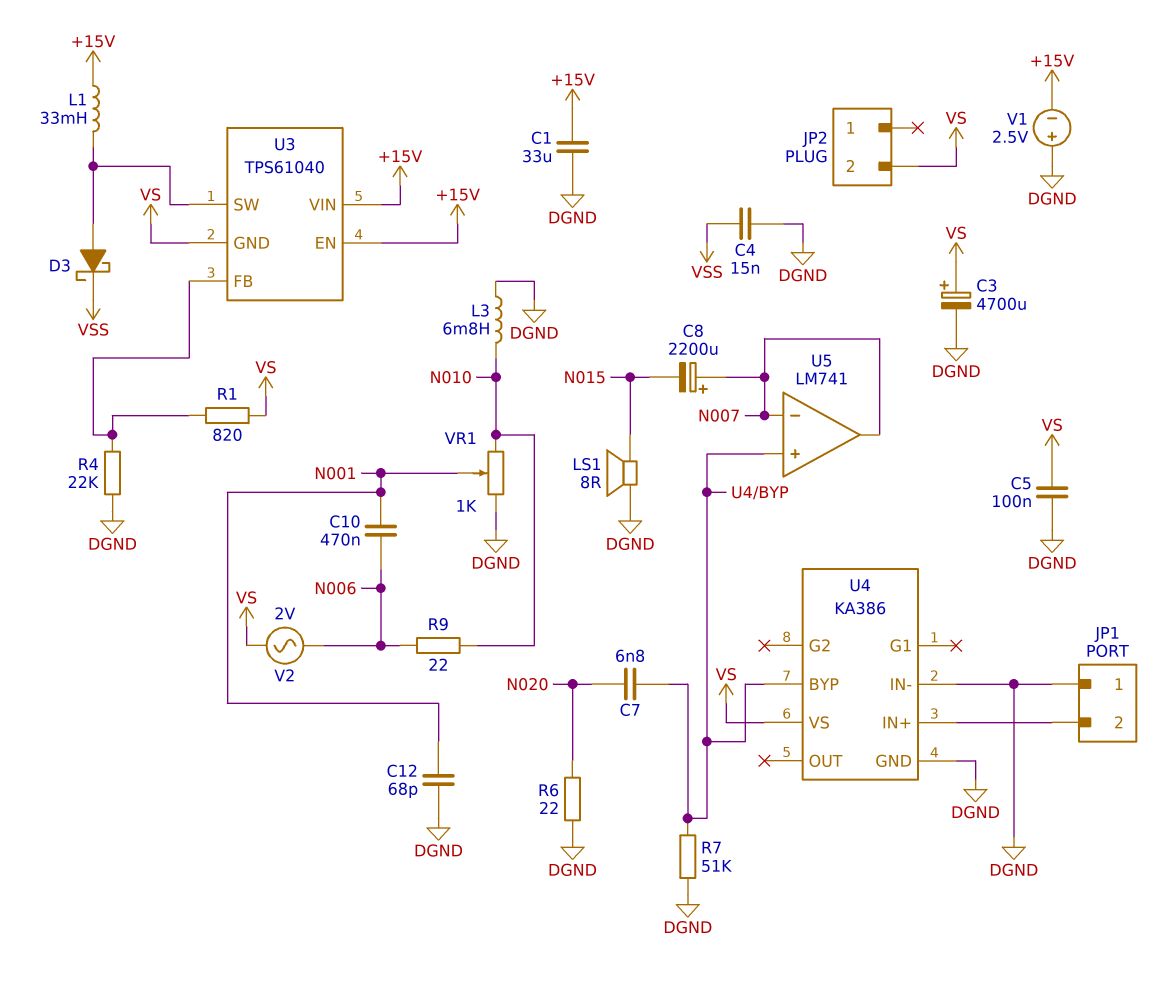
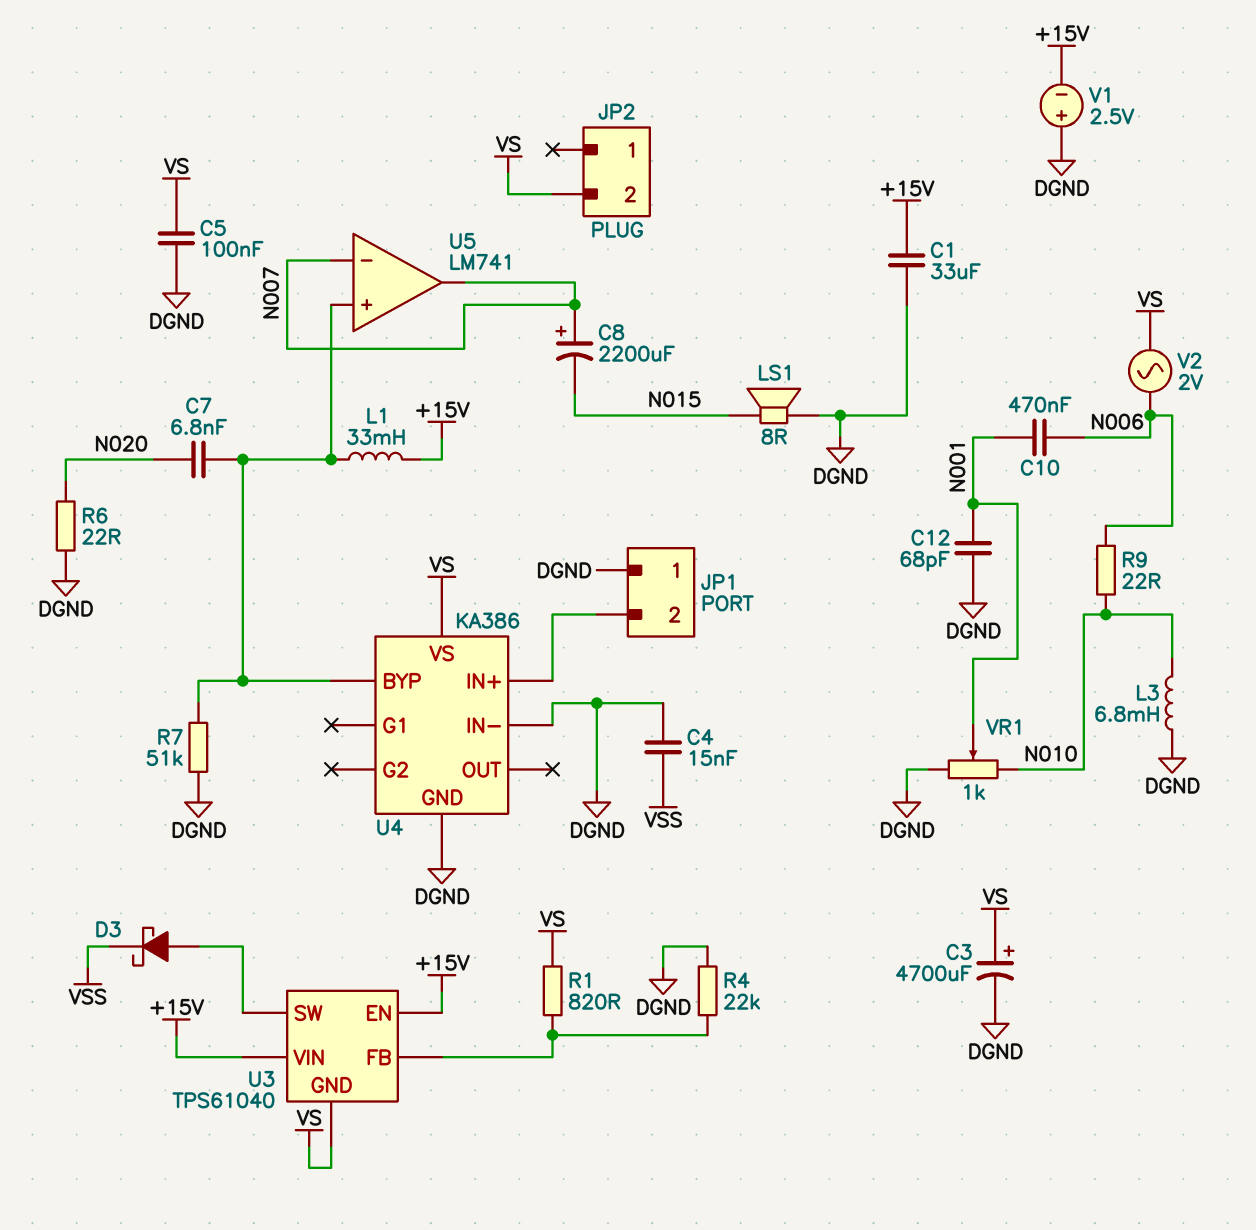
L1: 33mH (+15V, U3/SW) -> 33mH (+15V, U4/BYP)

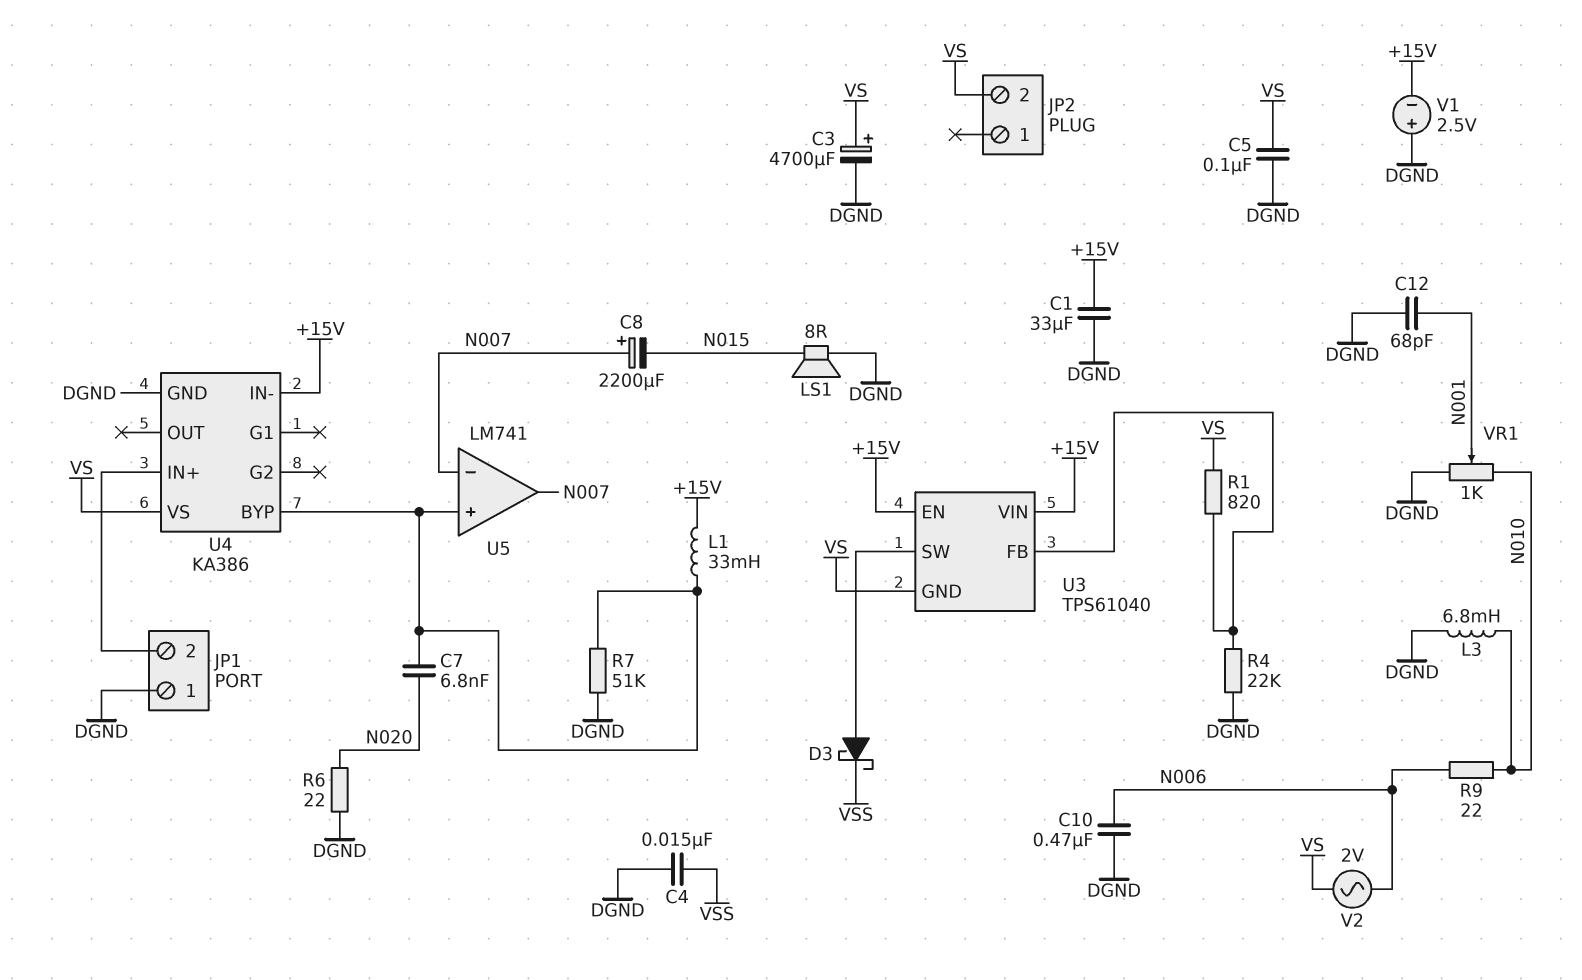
C10: 470nF (N001, N006) -> 470nF (DGND, N006)
U4 pin IN-: DGND -> +15V

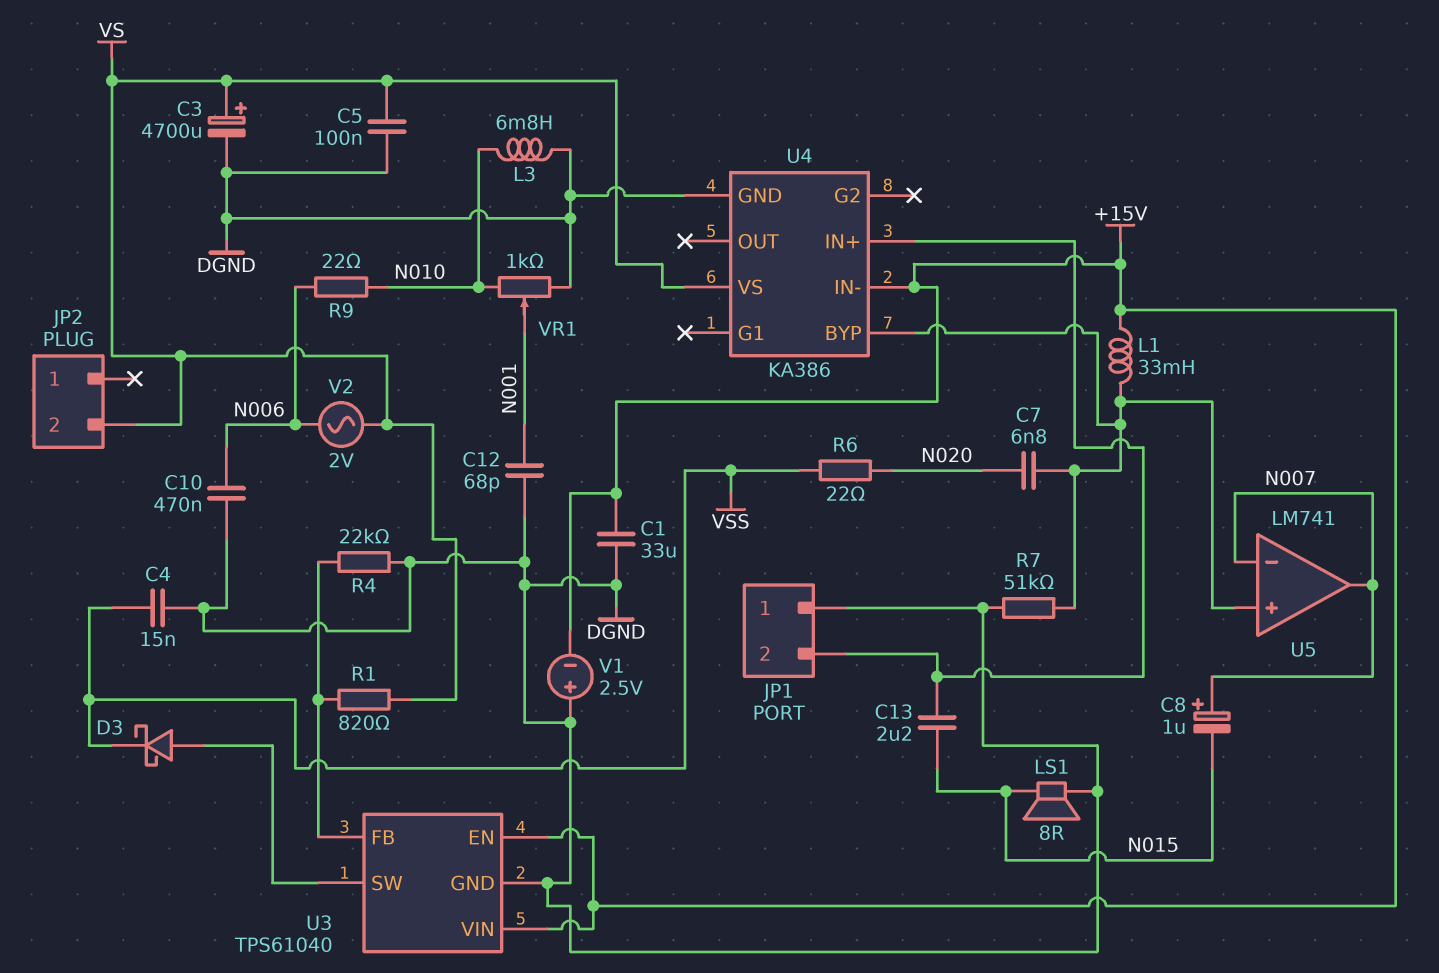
C8: 2200uF (plus N007, minus N015) -> 1uF (plus N007, minus N015)
C13: none -> 2.2uF (JP1/2, N015)
R6: 22 (DGND, N020) -> 22 (N020, VSS)
U3 pin GND: VS -> DGND

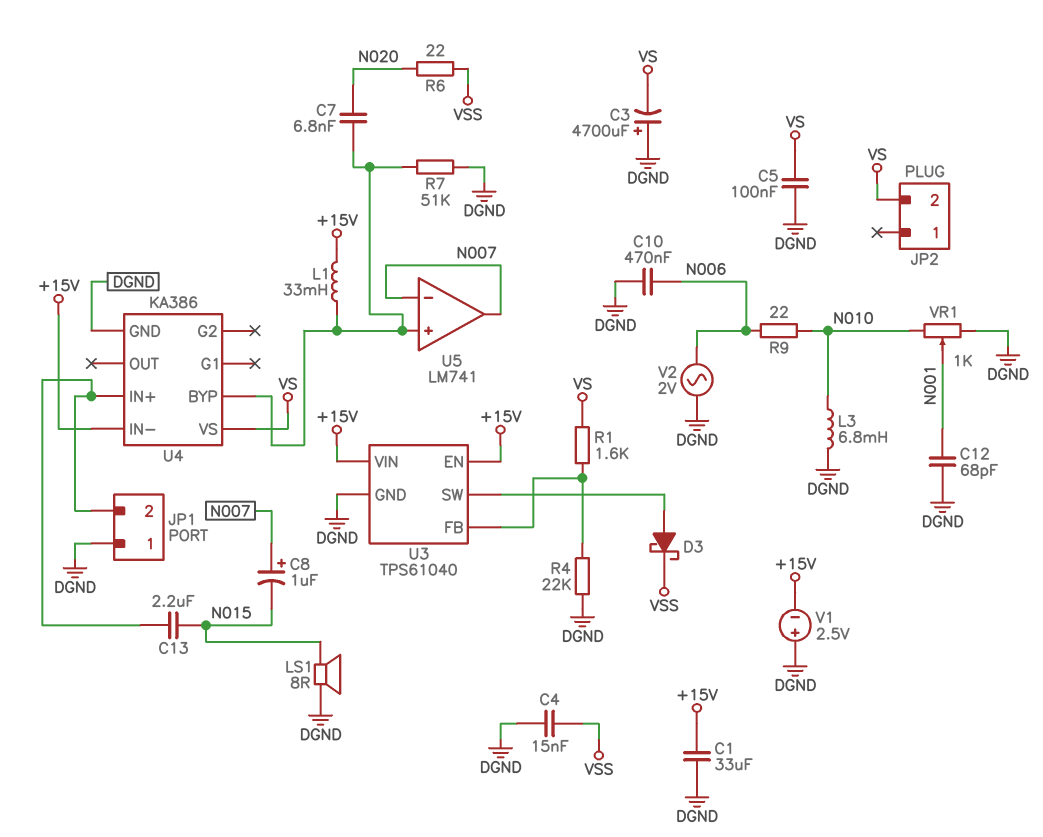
C3: 4700uF (plus VS, minus DGND) -> 4700uF (plus DGND, minus VS)
R1: 820 (U3/FB, VS) -> 1.6k (U3/FB, VS)
V2: AC 2V (N006, VS) -> AC 2V (DGND, N006)

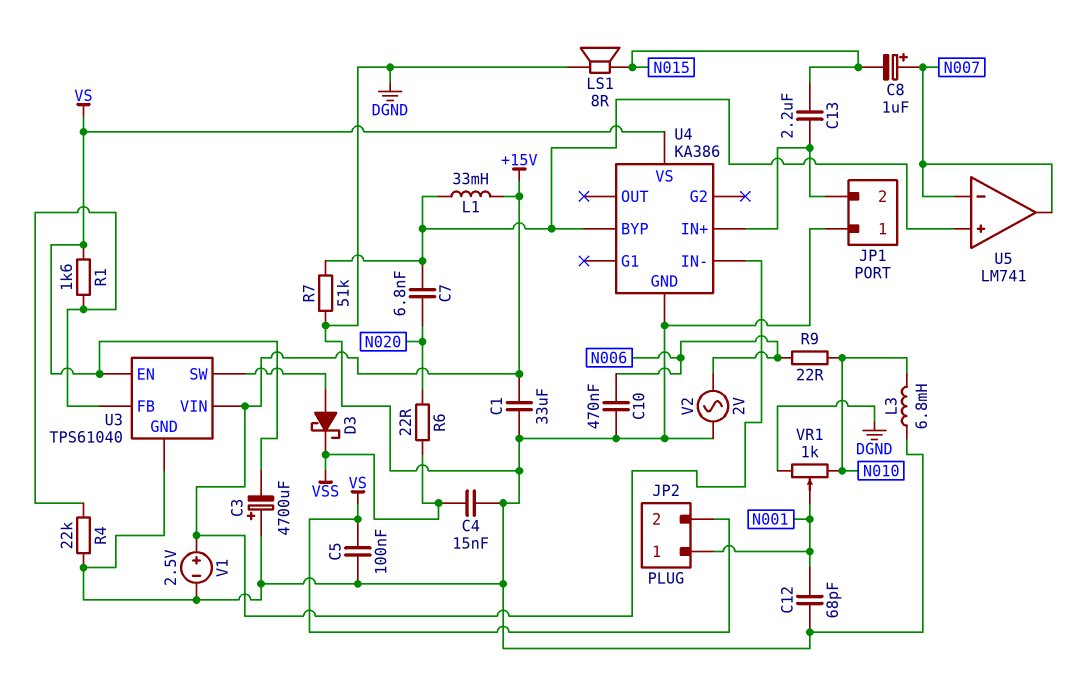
JP2 pin 1: none -> N001
U3 pin EN: +15V -> VS
V1: 2.5V (plus DGND, minus +15V) -> 2.5V (plus +15V, minus DGND)

